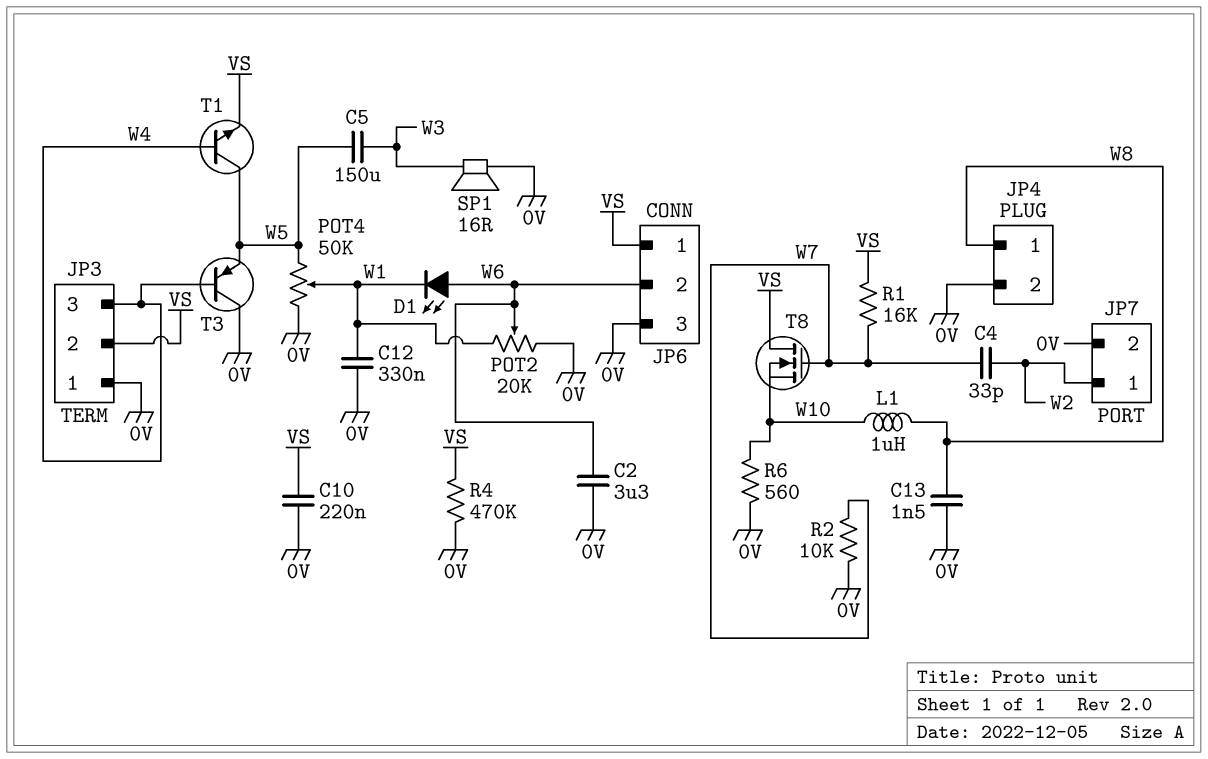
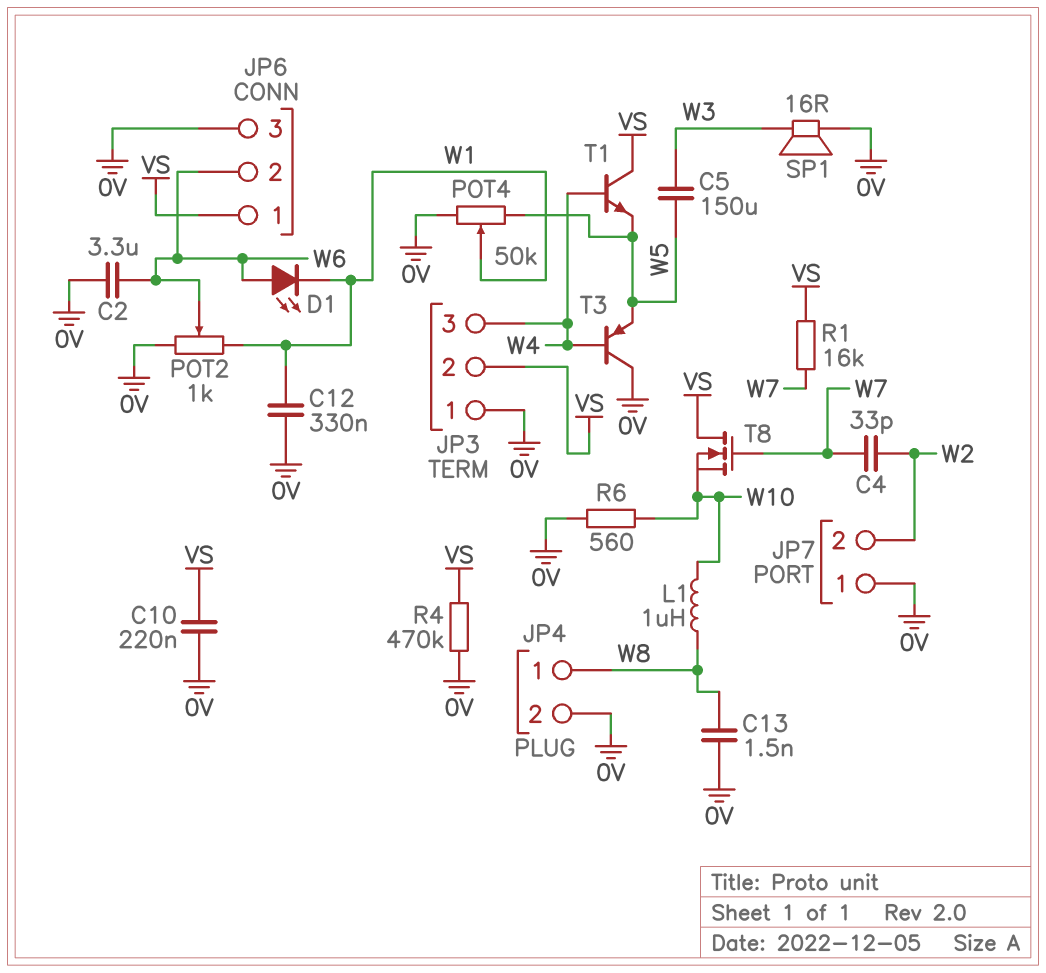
JP7 pin 1: W2 -> 0V
JP7 pin 2: 0V -> W2
POT2: 20k (0V, W1, wiper W6) -> 1k (0V, W1, wiper W6)
R2: 10k (0V, W7) -> none
T1: NPN (B W4, C W5, E VS) -> NPN (B W4, C VS, E W5)

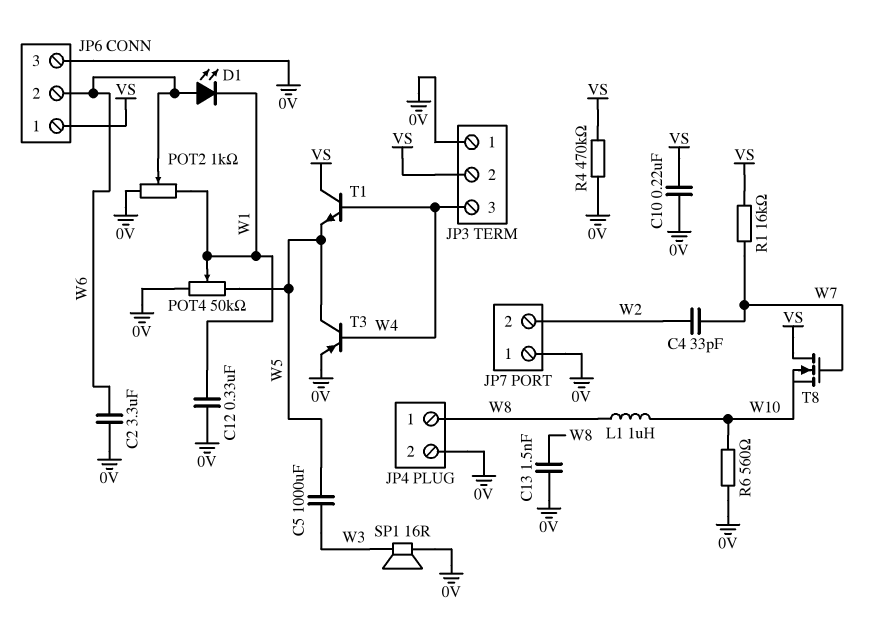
C5: 150uF (W3, W5) -> 1000uF (W3, W5)
T3: PNP (B W4, C 0V, E W5) -> PNP (B W4, C W5, E 0V)

